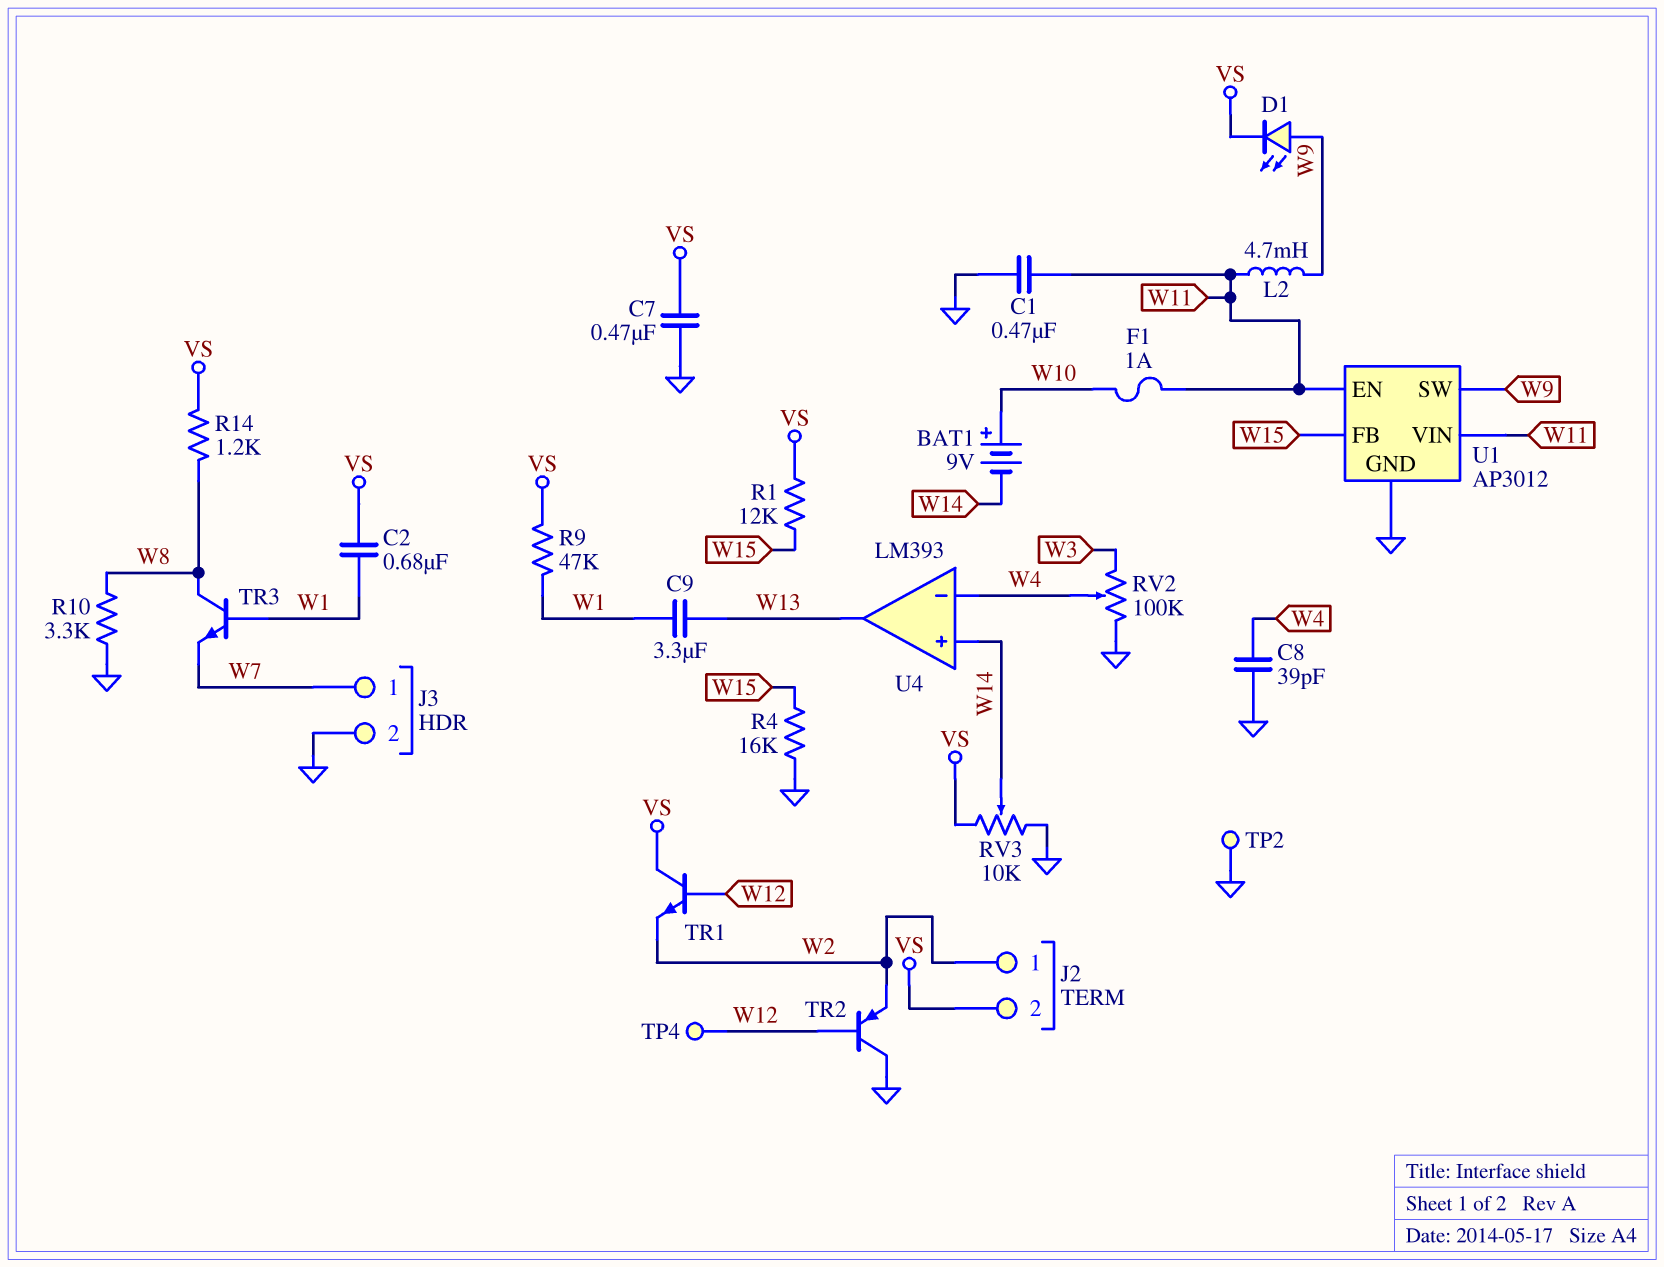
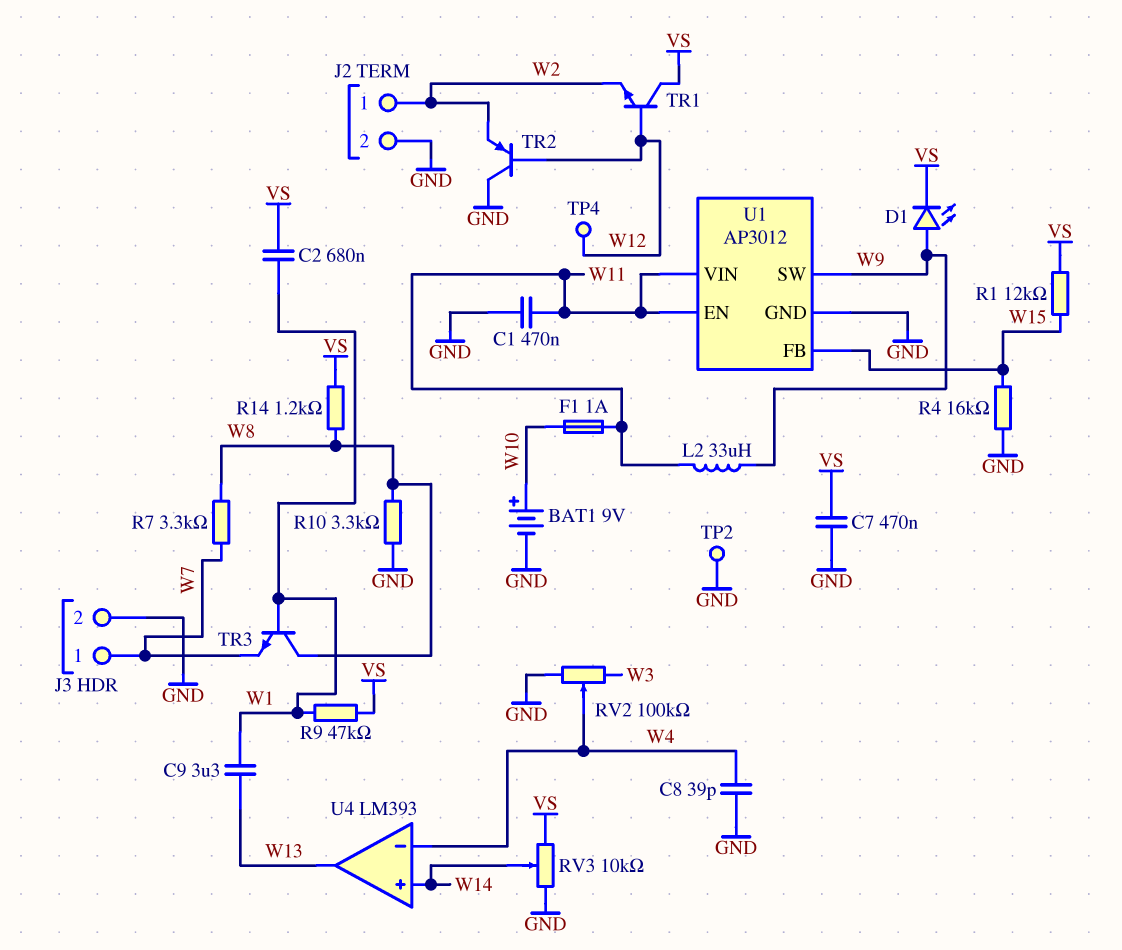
BAT1: 9V (plus W10, minus W14) -> 9V (plus W10, minus GND)
J2 pin 2: VS -> GND
L2: 4.7mH (W9, W11) -> 33uH (W9, W11)
R7: none -> 3.3k (W7, W8)

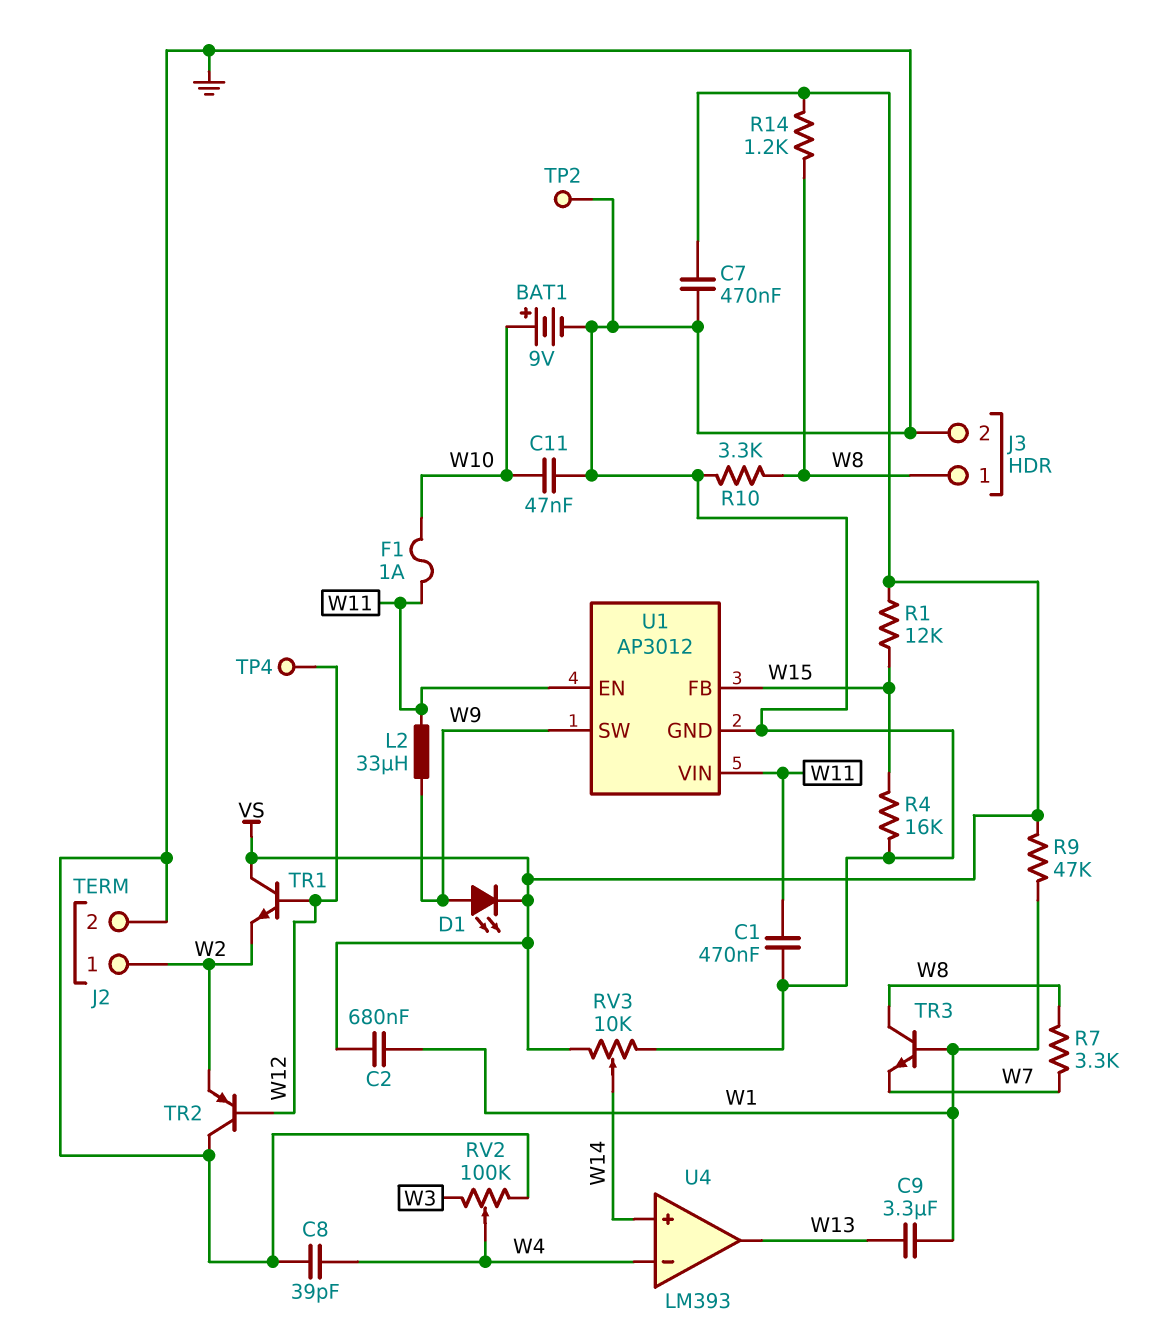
C11: none -> 47nF (GND, W10)
J3 pin 1: W7 -> W8

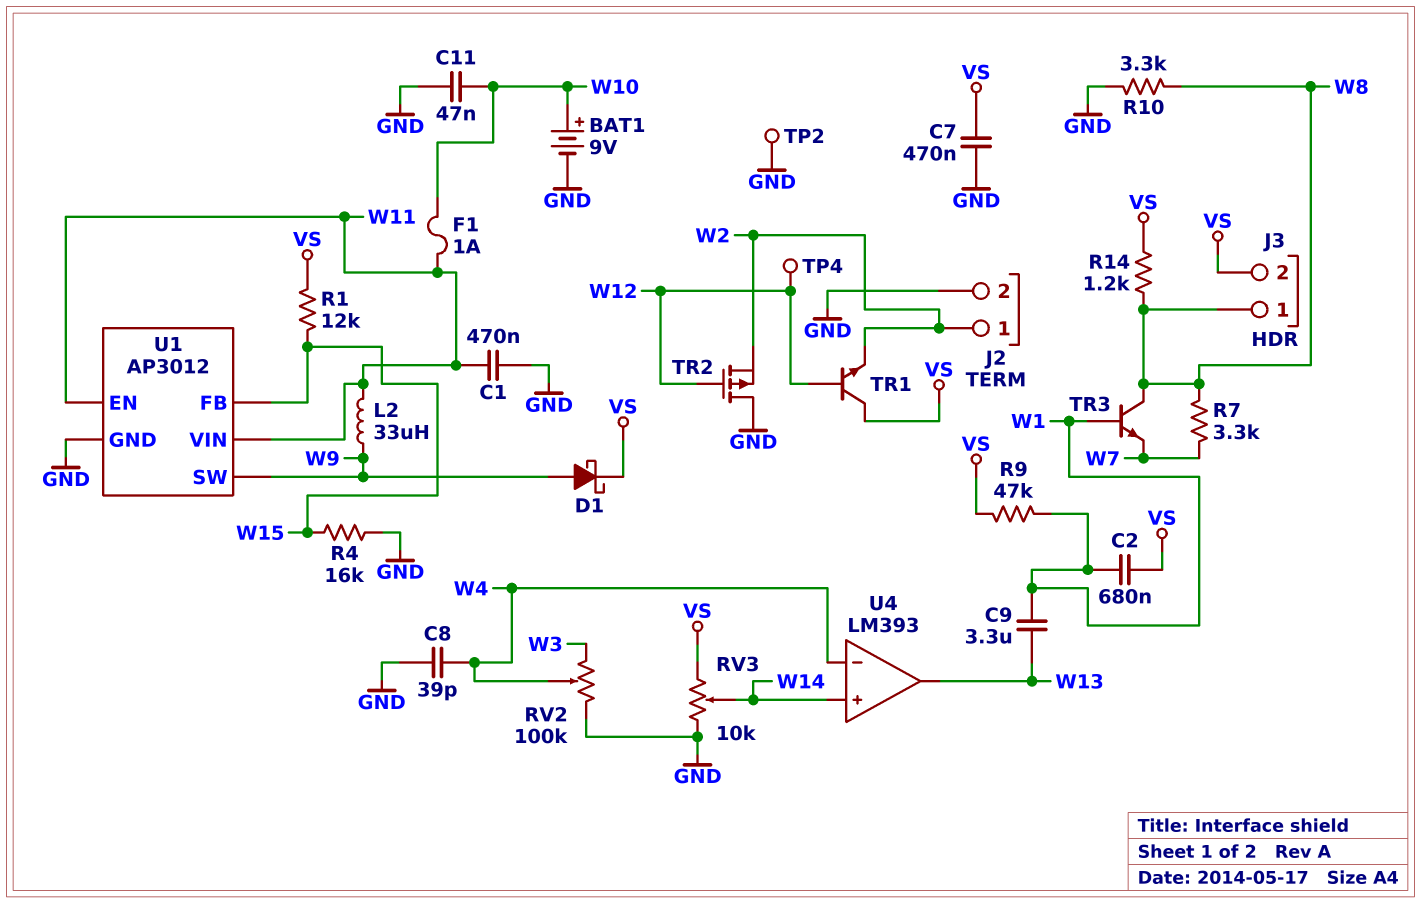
D1: LED (A W9, K VS) -> schottky (A W9, K VS)
J3 pin 2: GND -> VS
TR2: PNP (B W12, C GND, E W2) -> PMOS (G W12, D GND, S W2)

